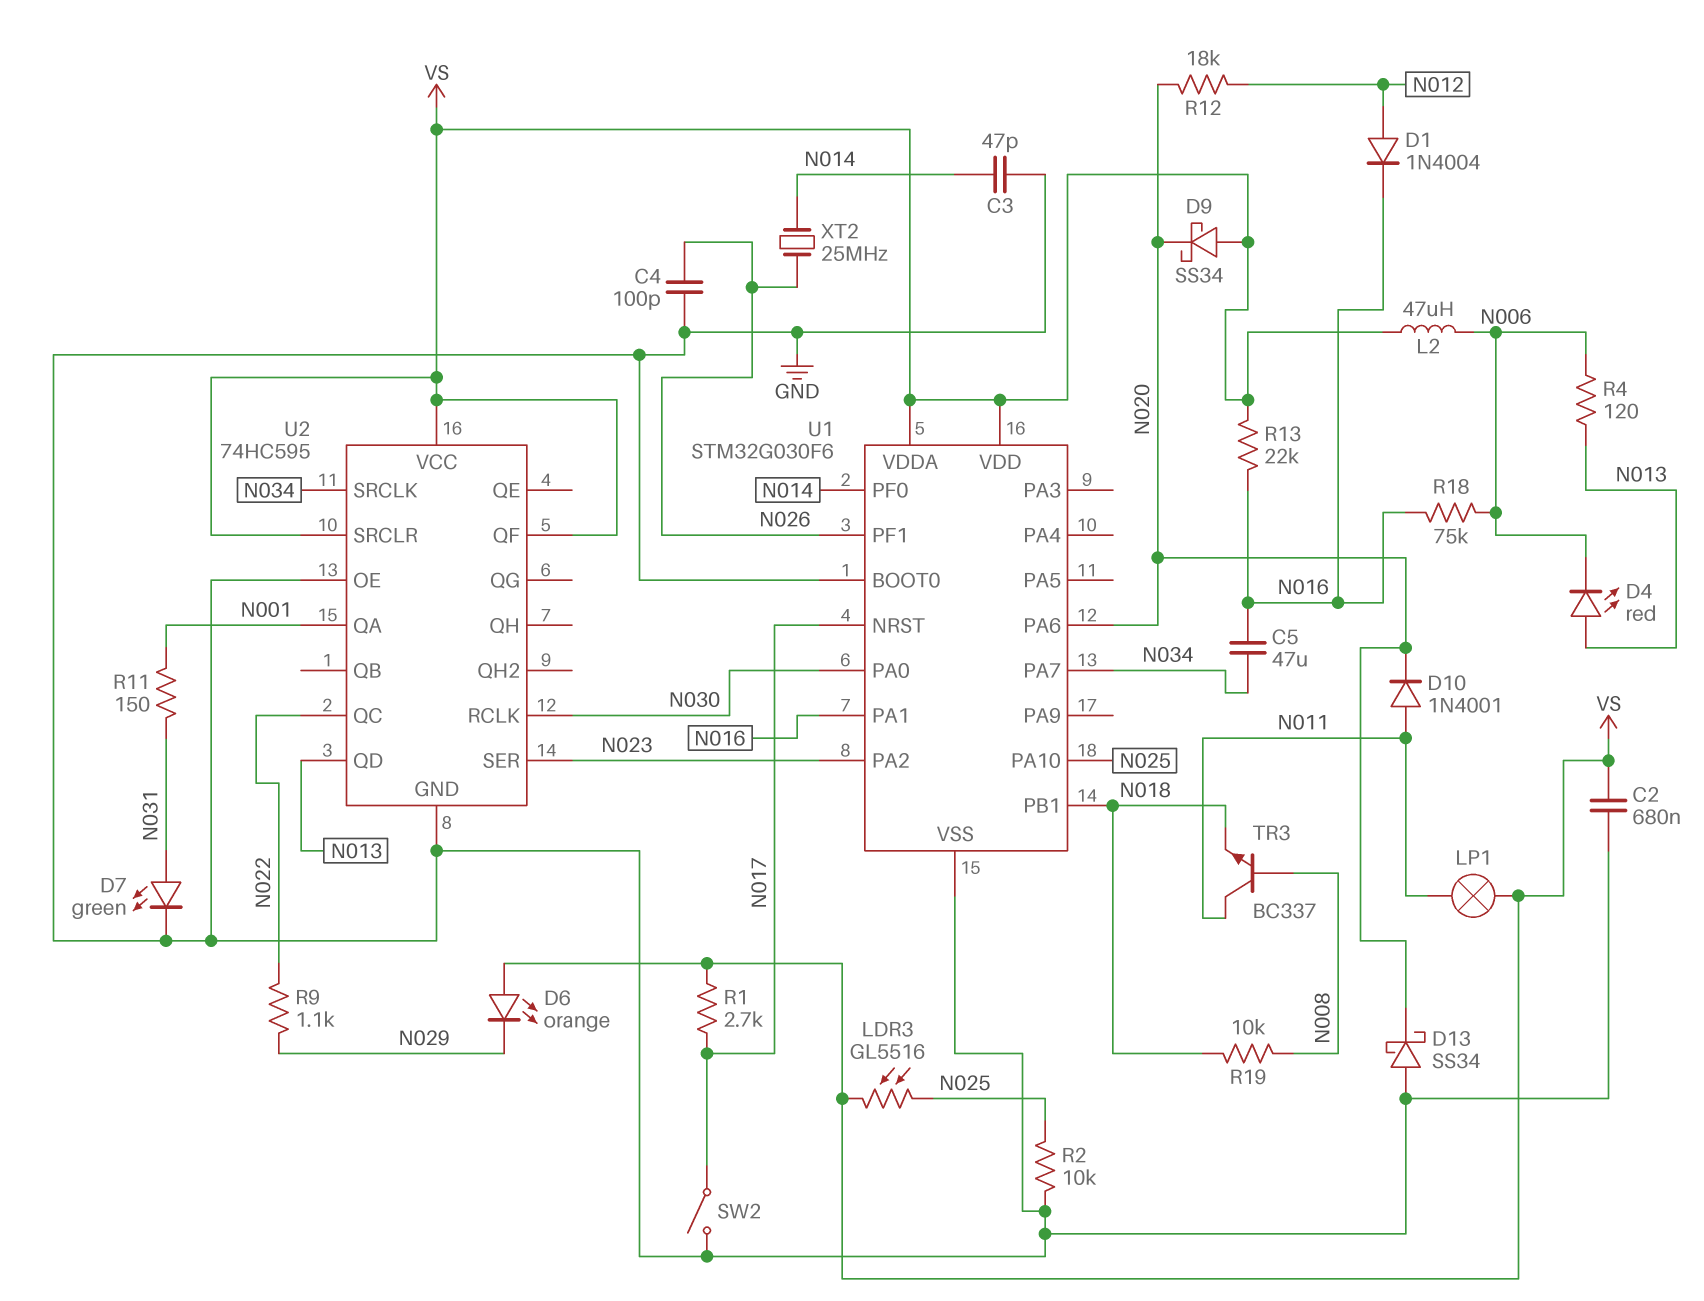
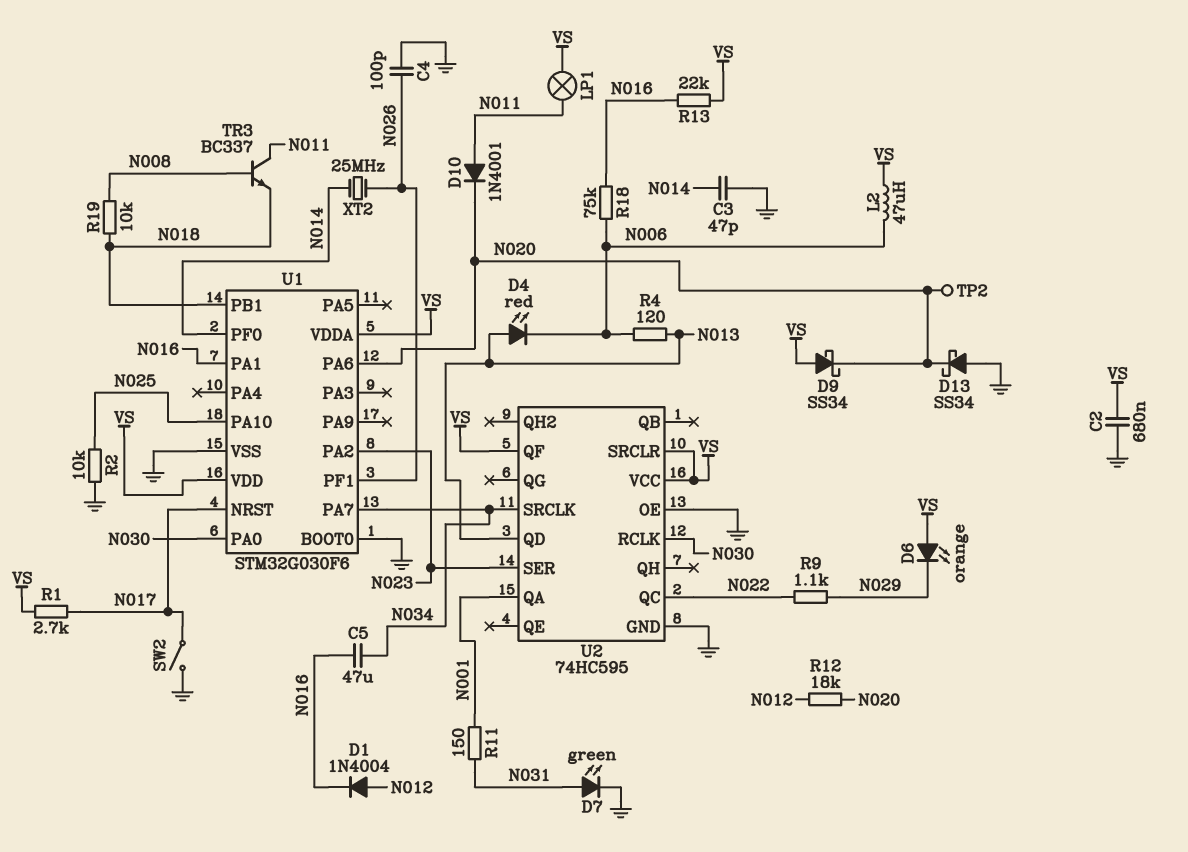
LDR3: GL5516 (N025, VS) -> none
TP2: none -> test point (N020)

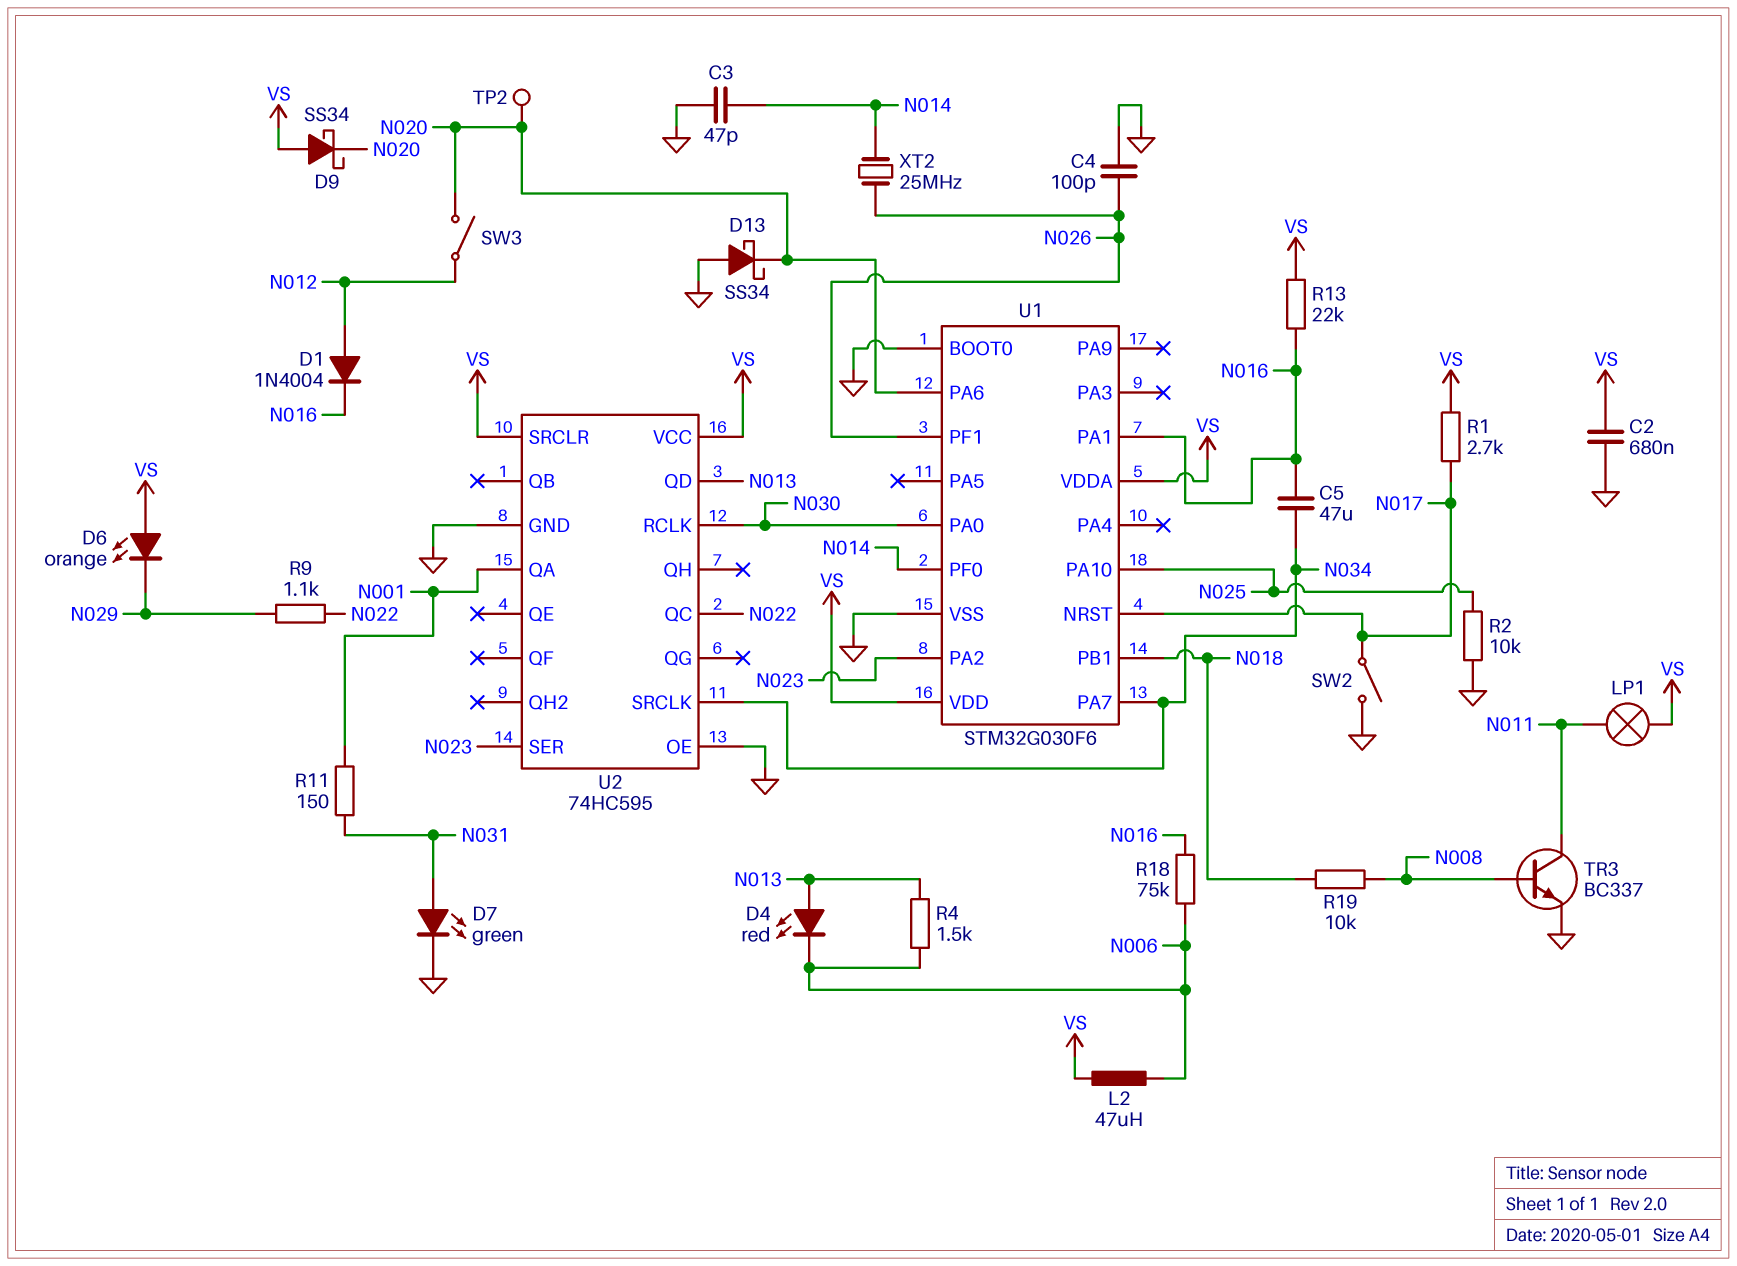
D10: diode 1N4001 (A N011, K N020) -> none
R4: 120 (N006, N013) -> 1.5k (N006, N013)
R12: 18k (N012, N020) -> none
SW3: none -> switch (N012, N020)
TR3: NPN BC337 (B N008, C N011, E N018) -> NPN BC337 (B N008, C N011, E GND)
U2 pin QF: VS -> none

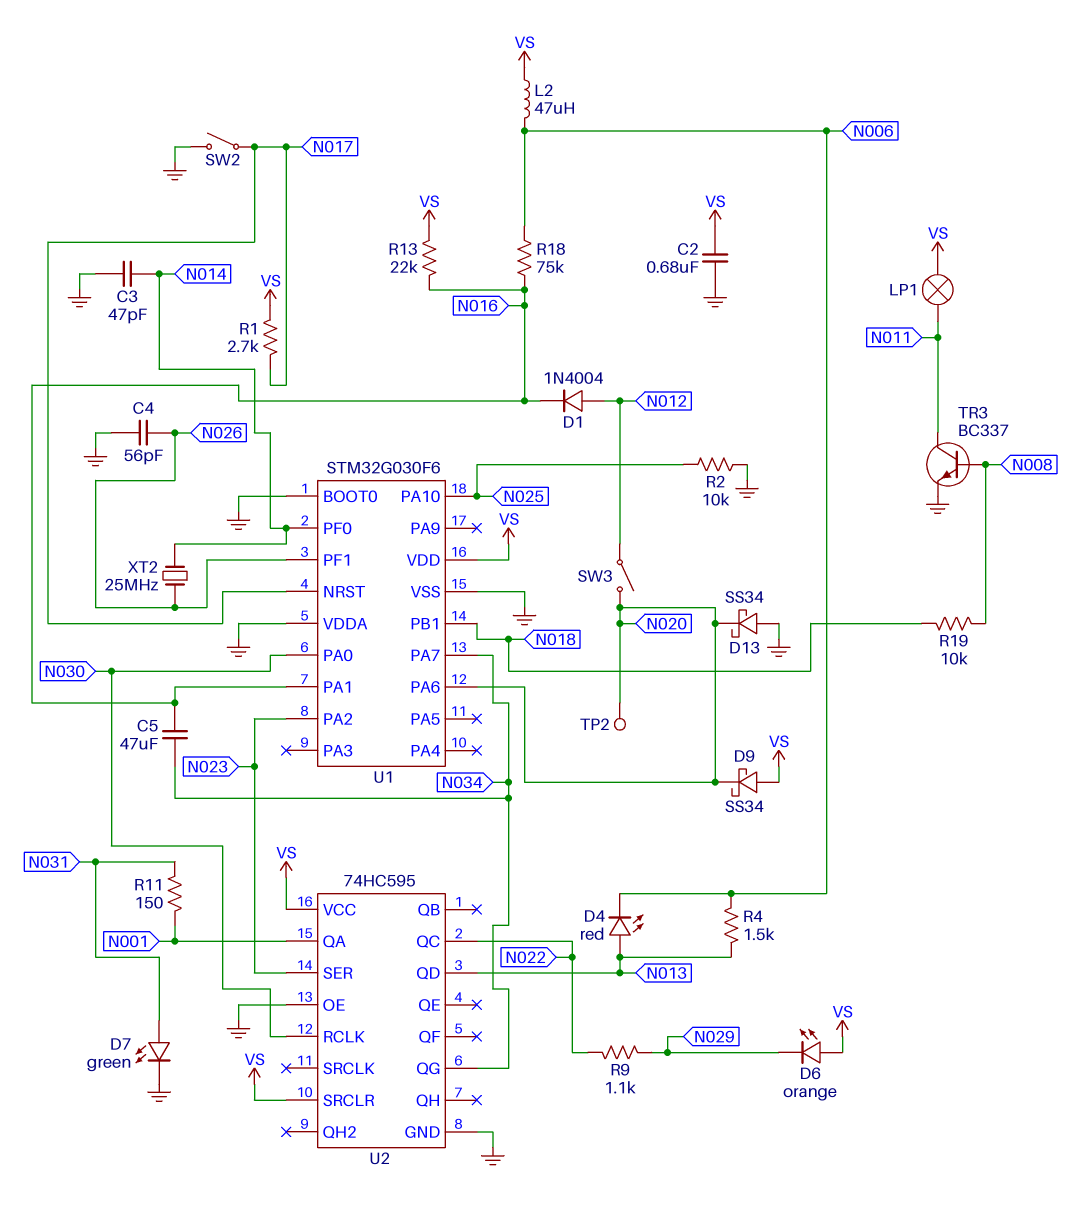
C4: 100pF (GND, N026) -> 56pF (GND, N026)
U1 pin VDDA: VS -> GND
U2 pin QG: none -> N034
U2 pin SRCLK: N034 -> none

